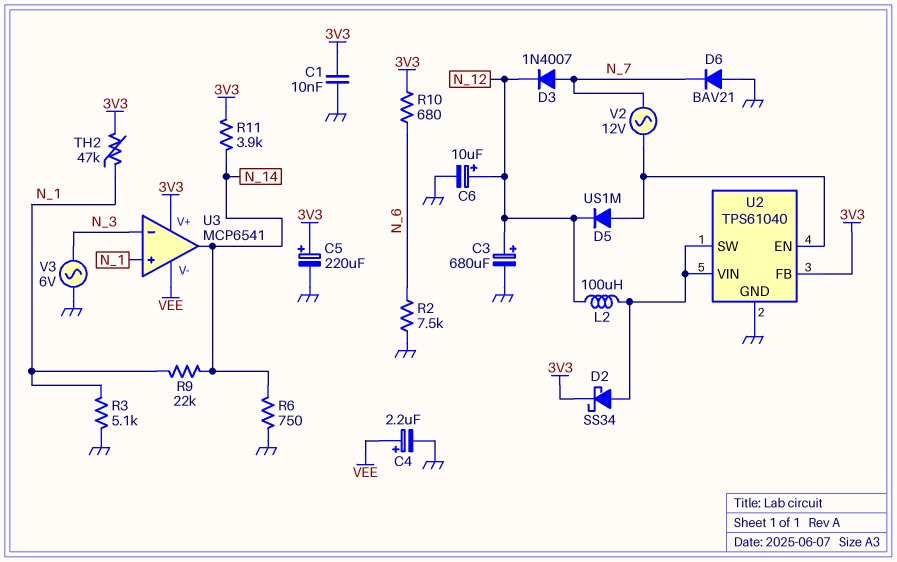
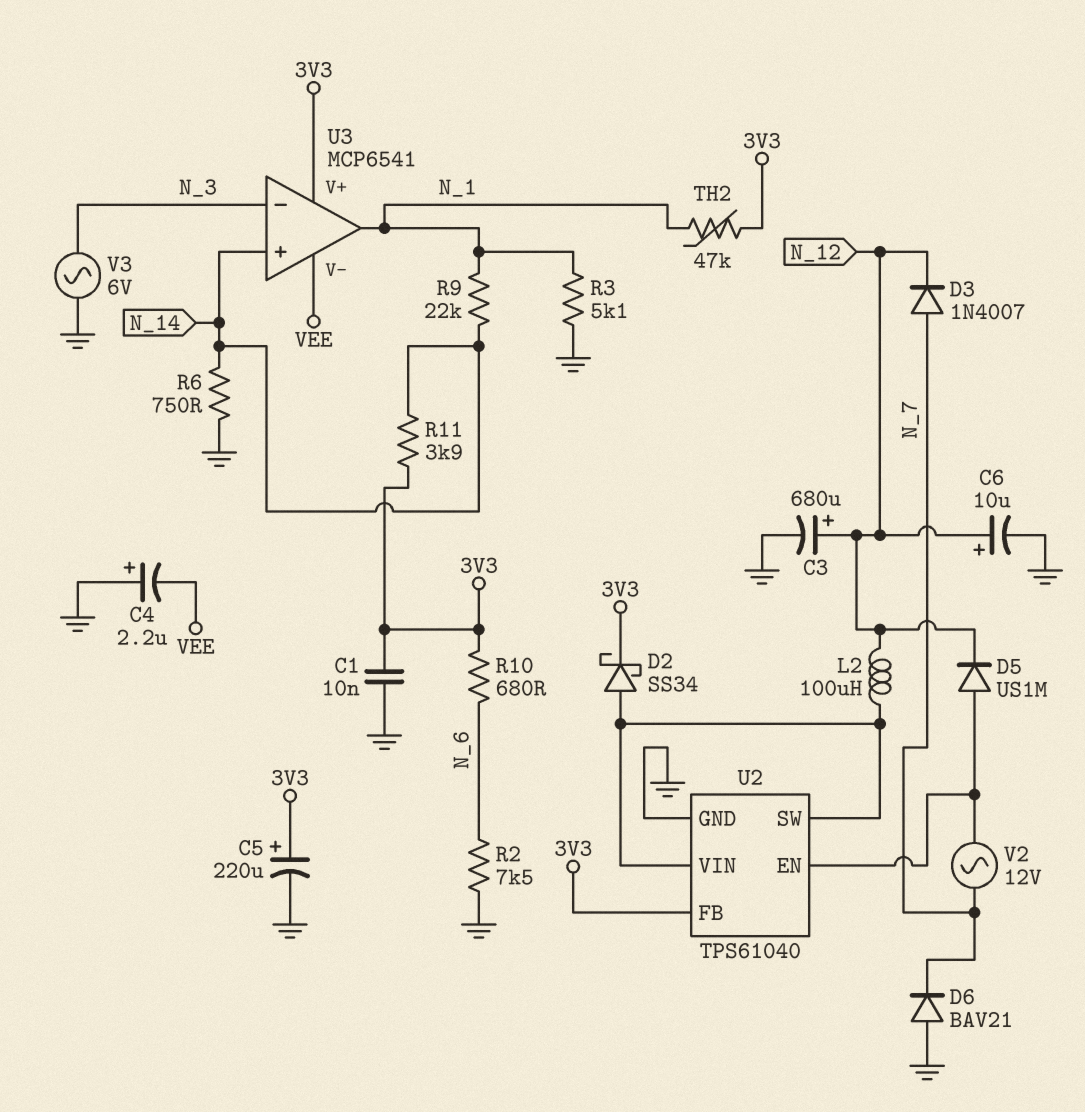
C4: 2.2uF (plus VEE, minus GND) -> 2.2uF (plus GND, minus VEE)
U3 pin in+: N_1 -> N_14
U3 pin out: N_14 -> N_1

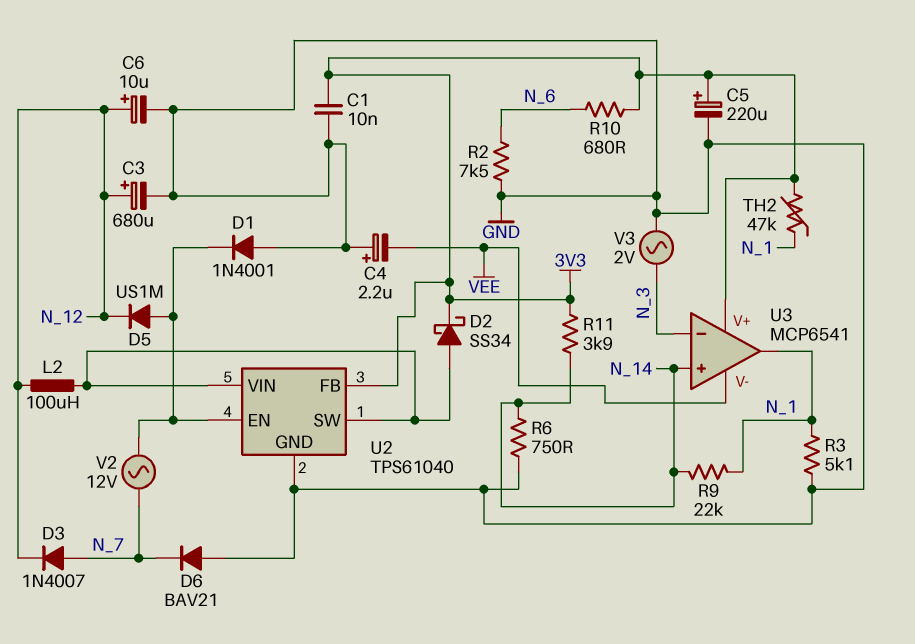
D1: none -> diode 1N4001 (A GND, K U2/EN)
V3: AC 6V (GND, N_3) -> AC 2V (GND, N_3)

